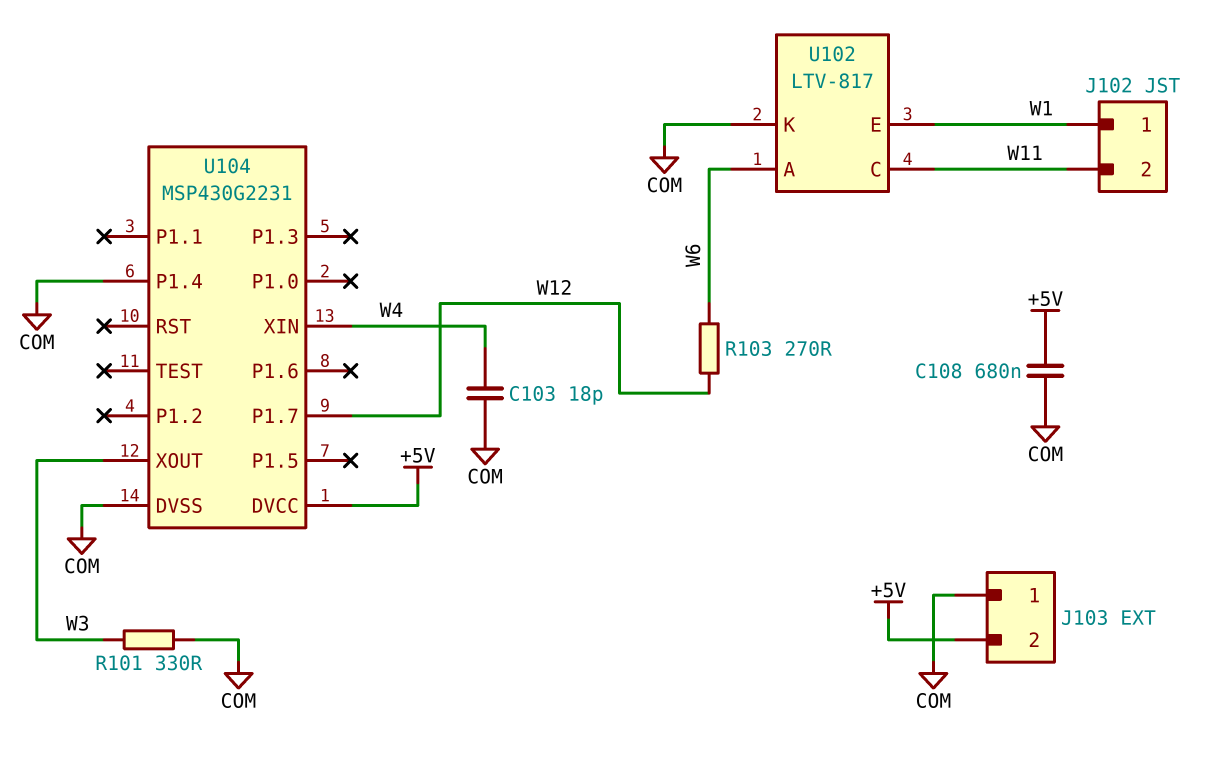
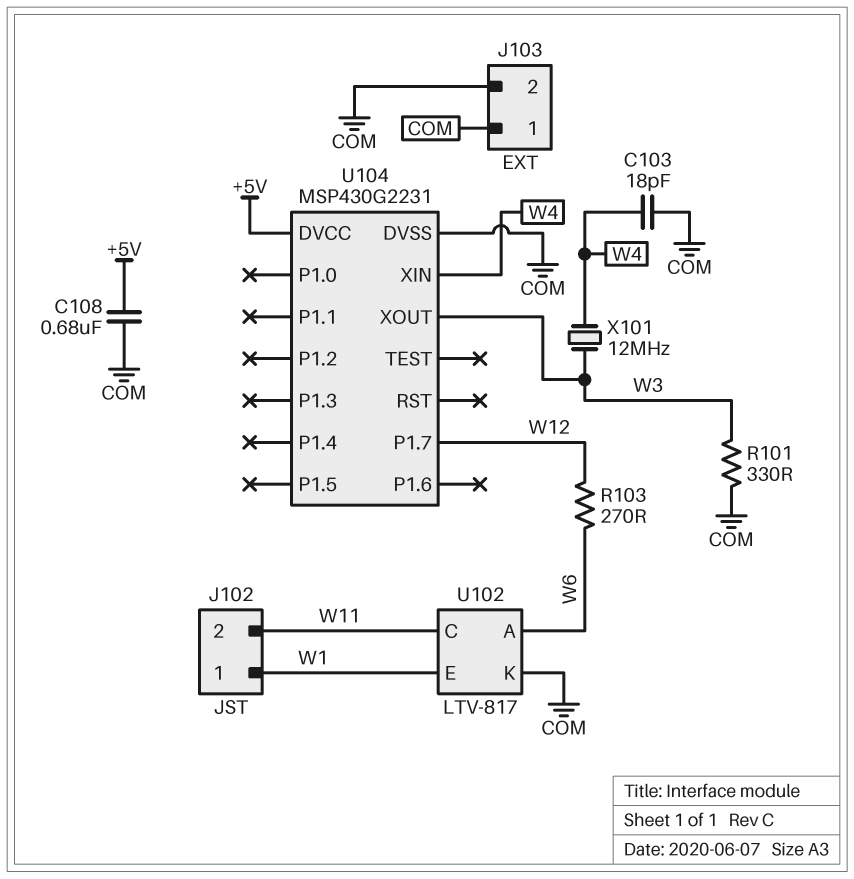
J103 pin 2: +5V -> COM
U104 pin P1.4: COM -> none
X101: none -> 12MHz (W3, W4)

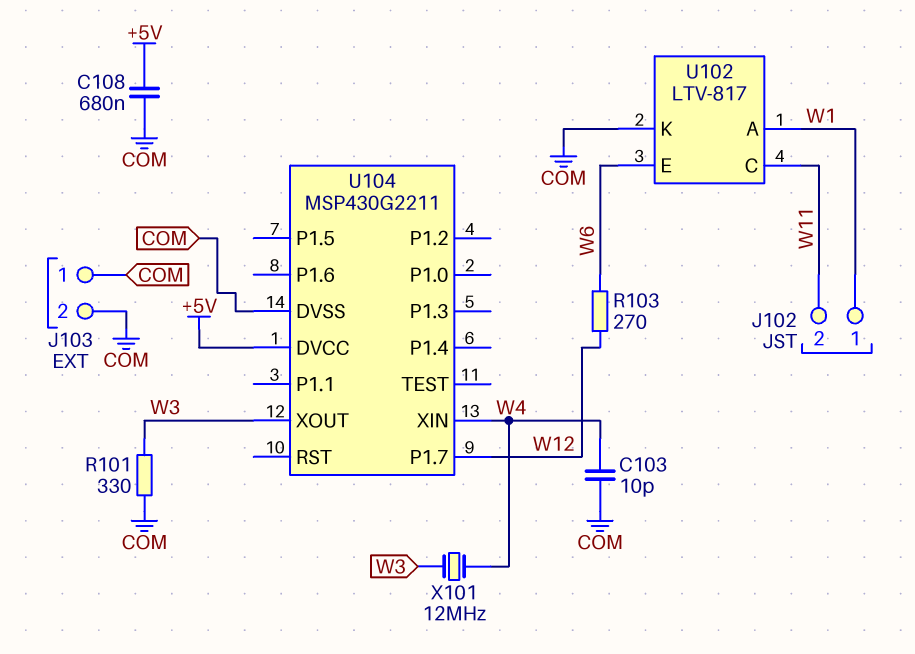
C103: 18pF (COM, W4) -> 10pF (COM, W4)
U102 pin A: W6 -> W1
U102 pin E: W1 -> W6
U104: MSP430G2231 -> MSP430G2211

